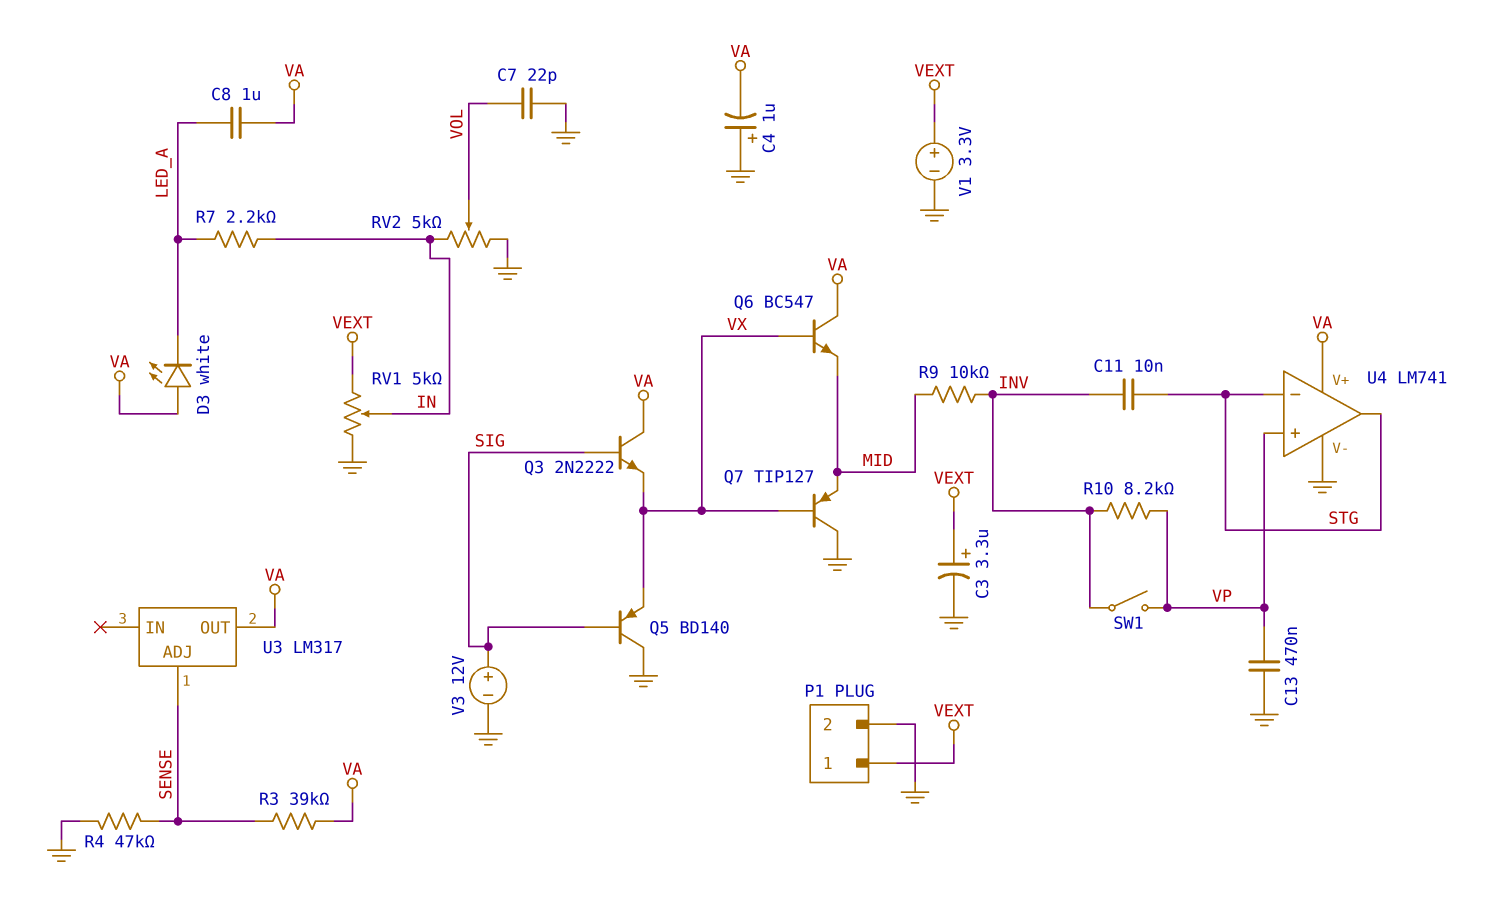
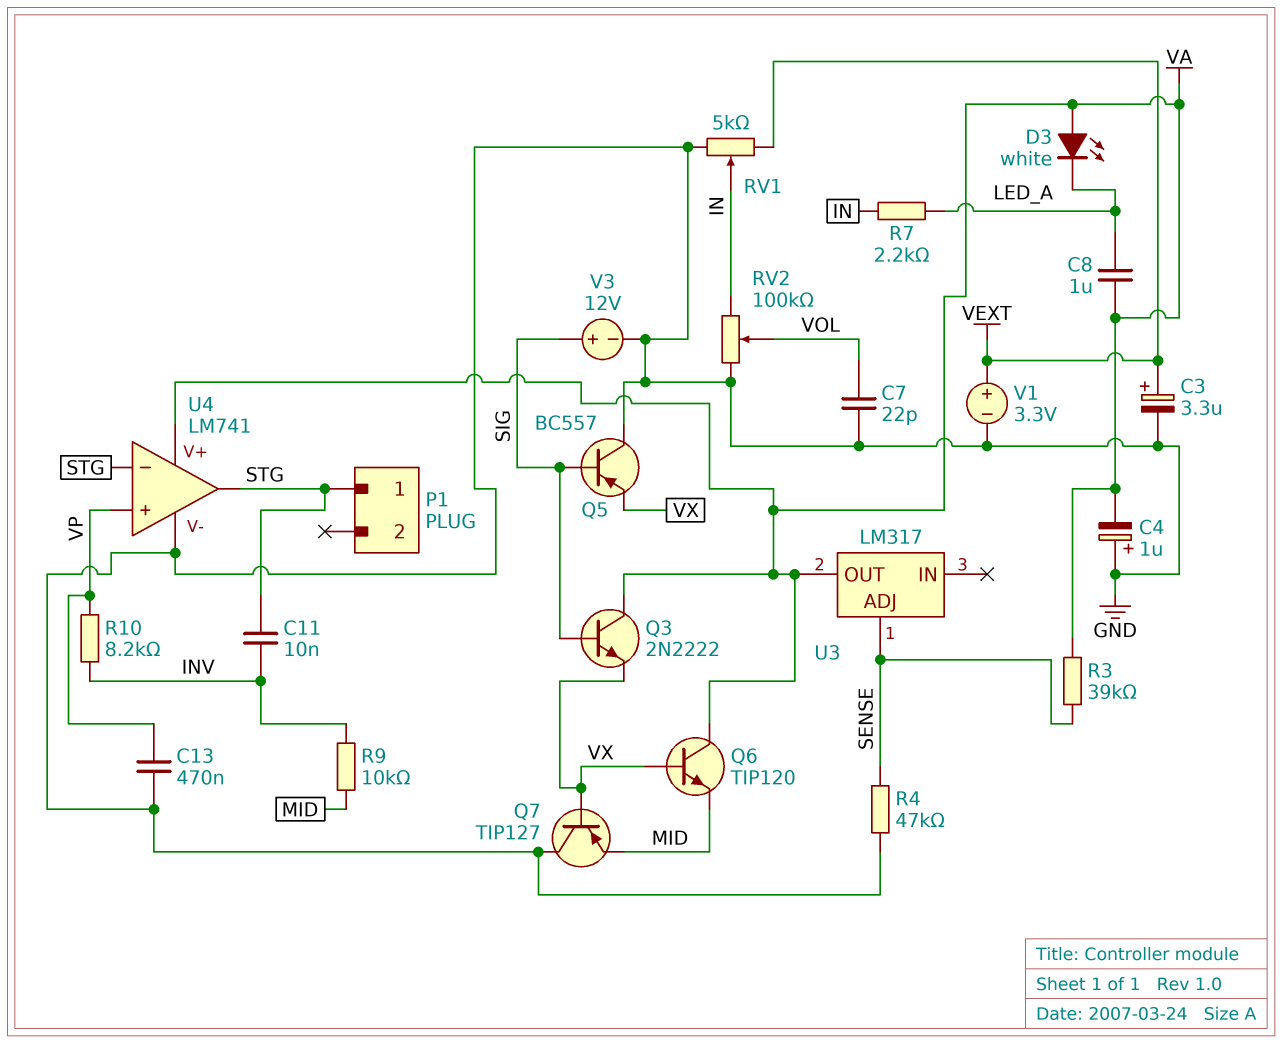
P1 pin 1: VEXT -> STG
P1 pin 2: GND -> none
Q5: PNP BD140 (B SIG, C GND, E VX) -> PNP BC557 (B SIG, C GND, E VX)
Q6: NPN BC547 (B VX, C VA, E MID) -> NPN TIP120 (B VX, C VA, E MID)
RV2: 5k (GND, IN, wiper VOL) -> 100k (GND, IN, wiper VOL)
SW1: switch (INV, VP) -> none

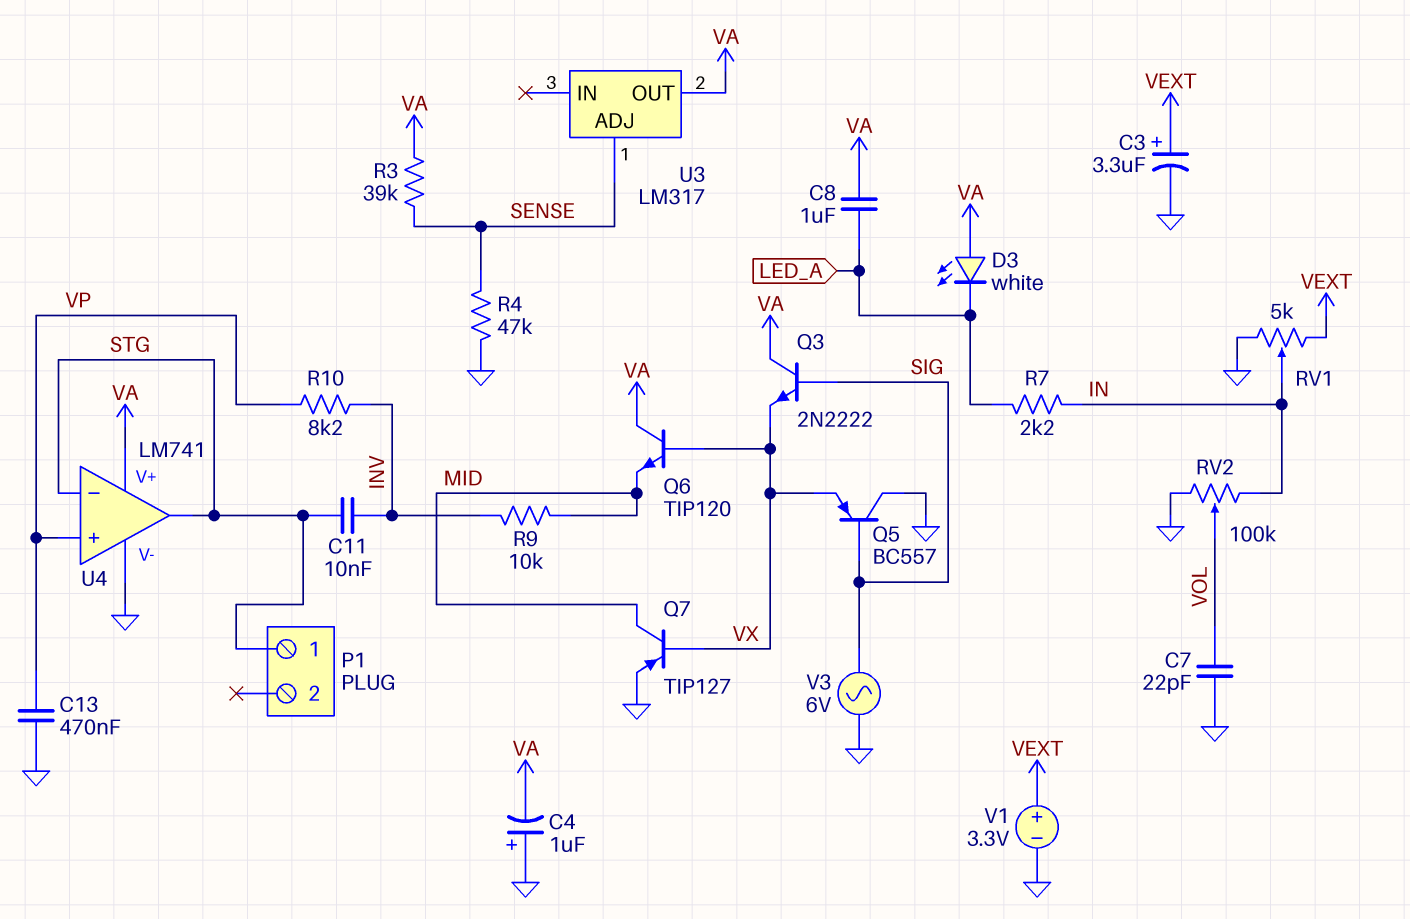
Q7: PNP TIP127 (B VX, C GND, E MID) -> PNP TIP127 (B VX, C MID, E GND)
V3: 12V (plus SIG, minus GND) -> AC 6V (GND, SIG)

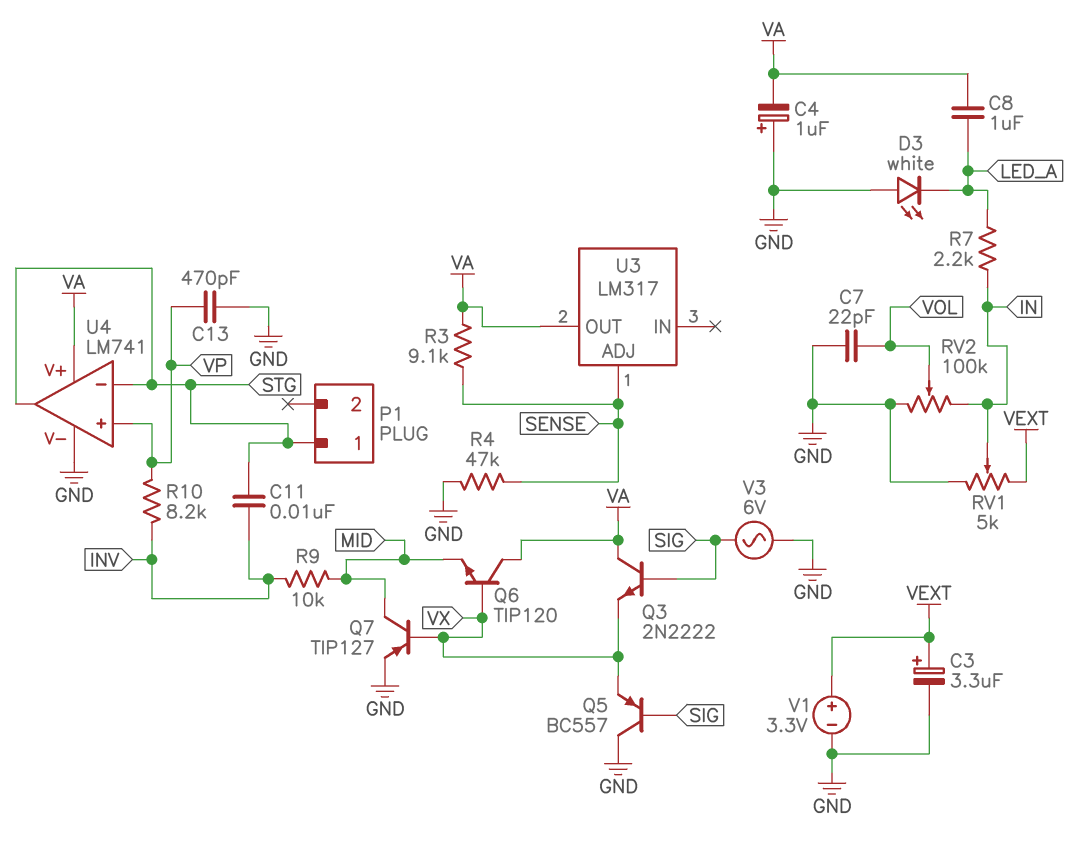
C13: 470nF (GND, VP) -> 470pF (GND, VP)
D3: LED white (A VA, K LED_A) -> LED white (A GND, K LED_A)
R3: 39k (SENSE, VA) -> 9.1k (SENSE, VA)

